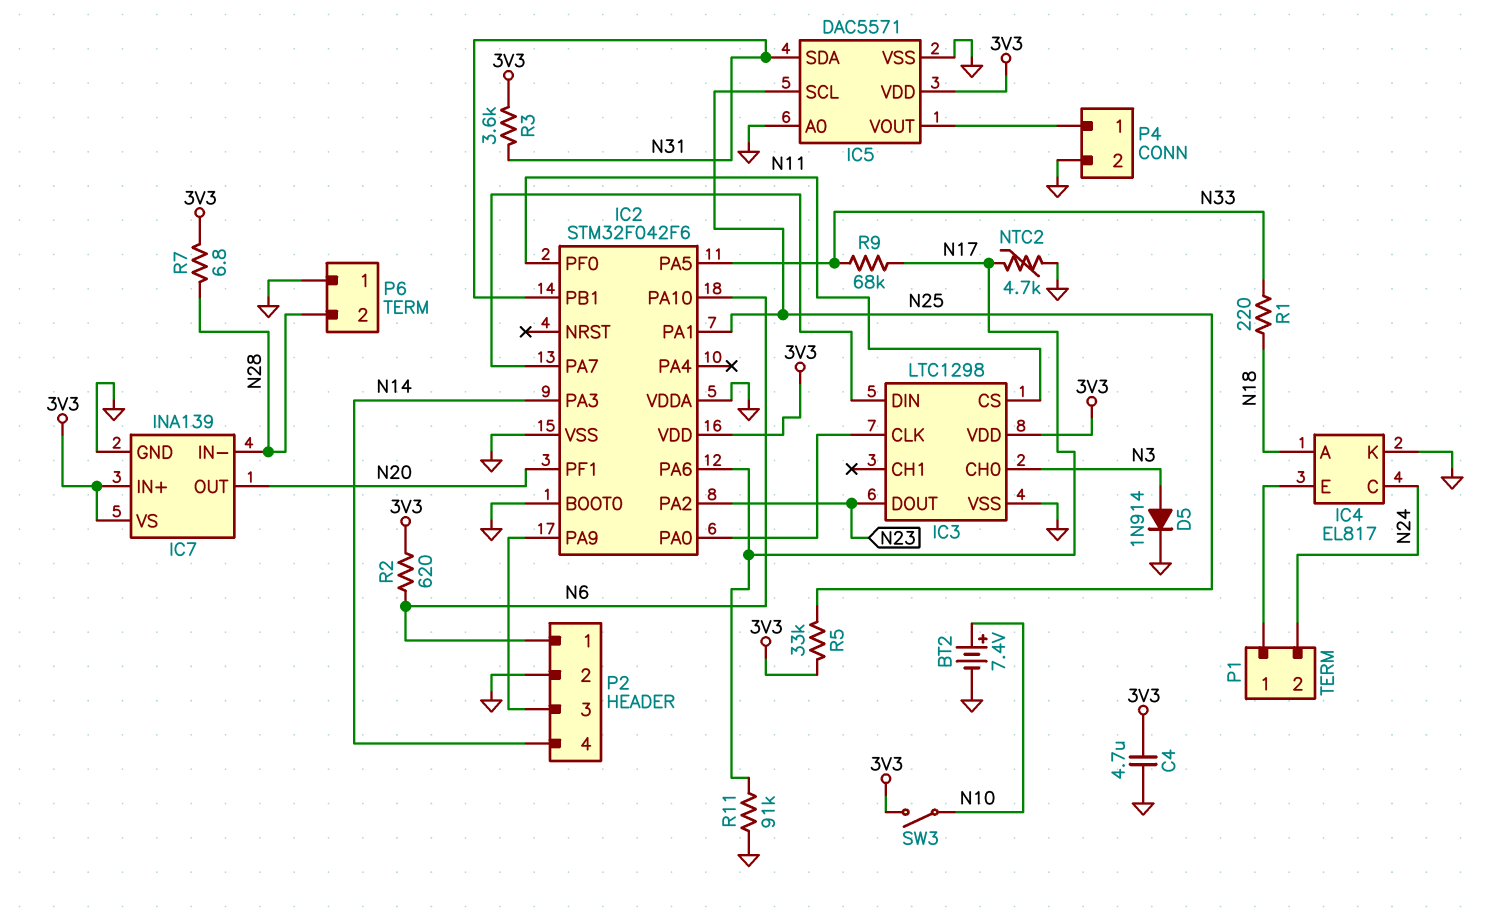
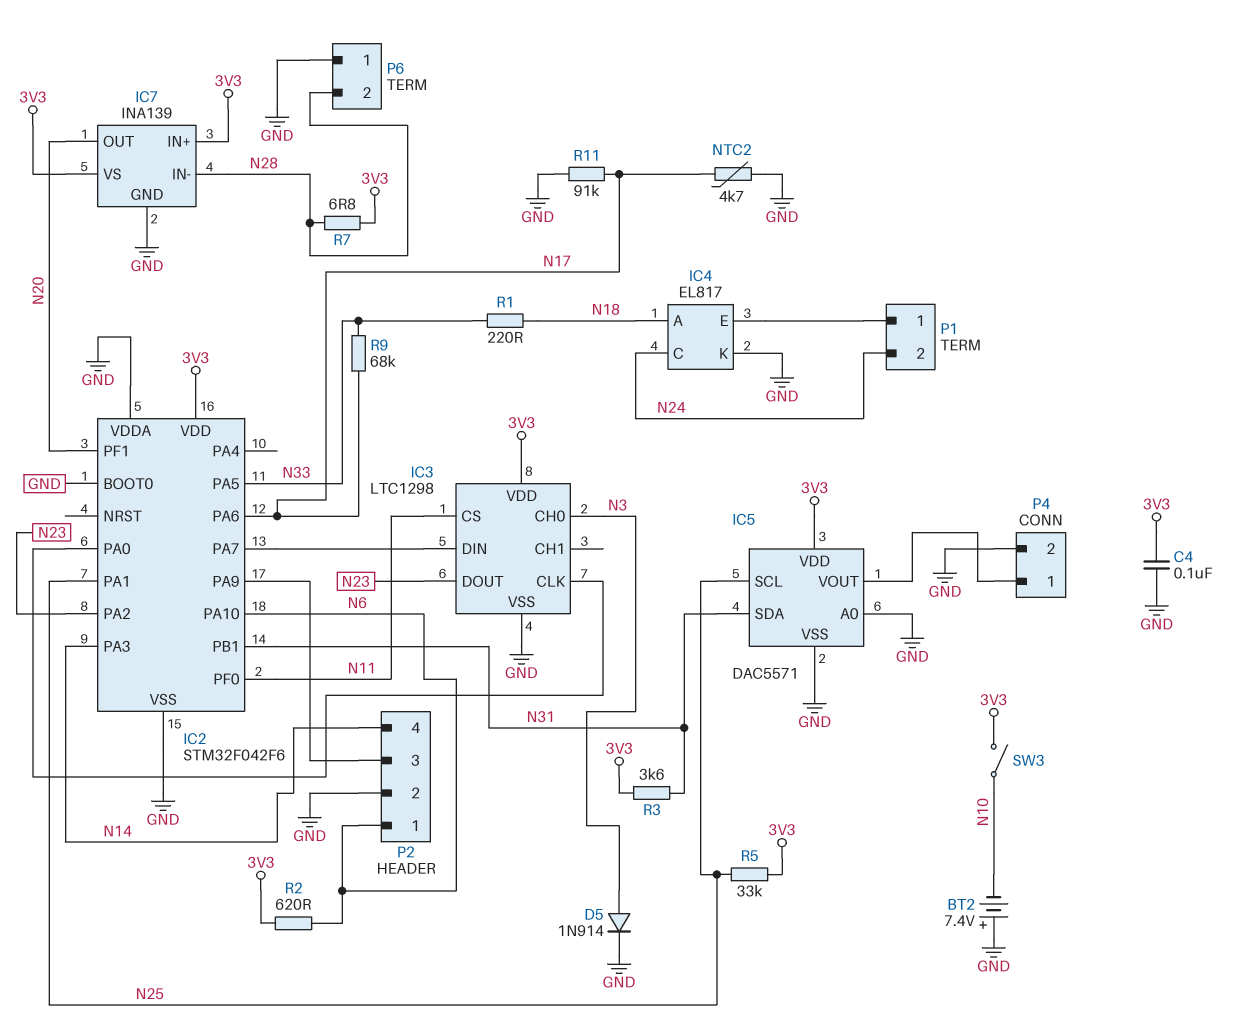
BT2: 7.4V (plus N10, minus GND) -> 7.4V (plus GND, minus N10)
C4: 4.7uF (3V3, GND) -> 100nF (3V3, GND)

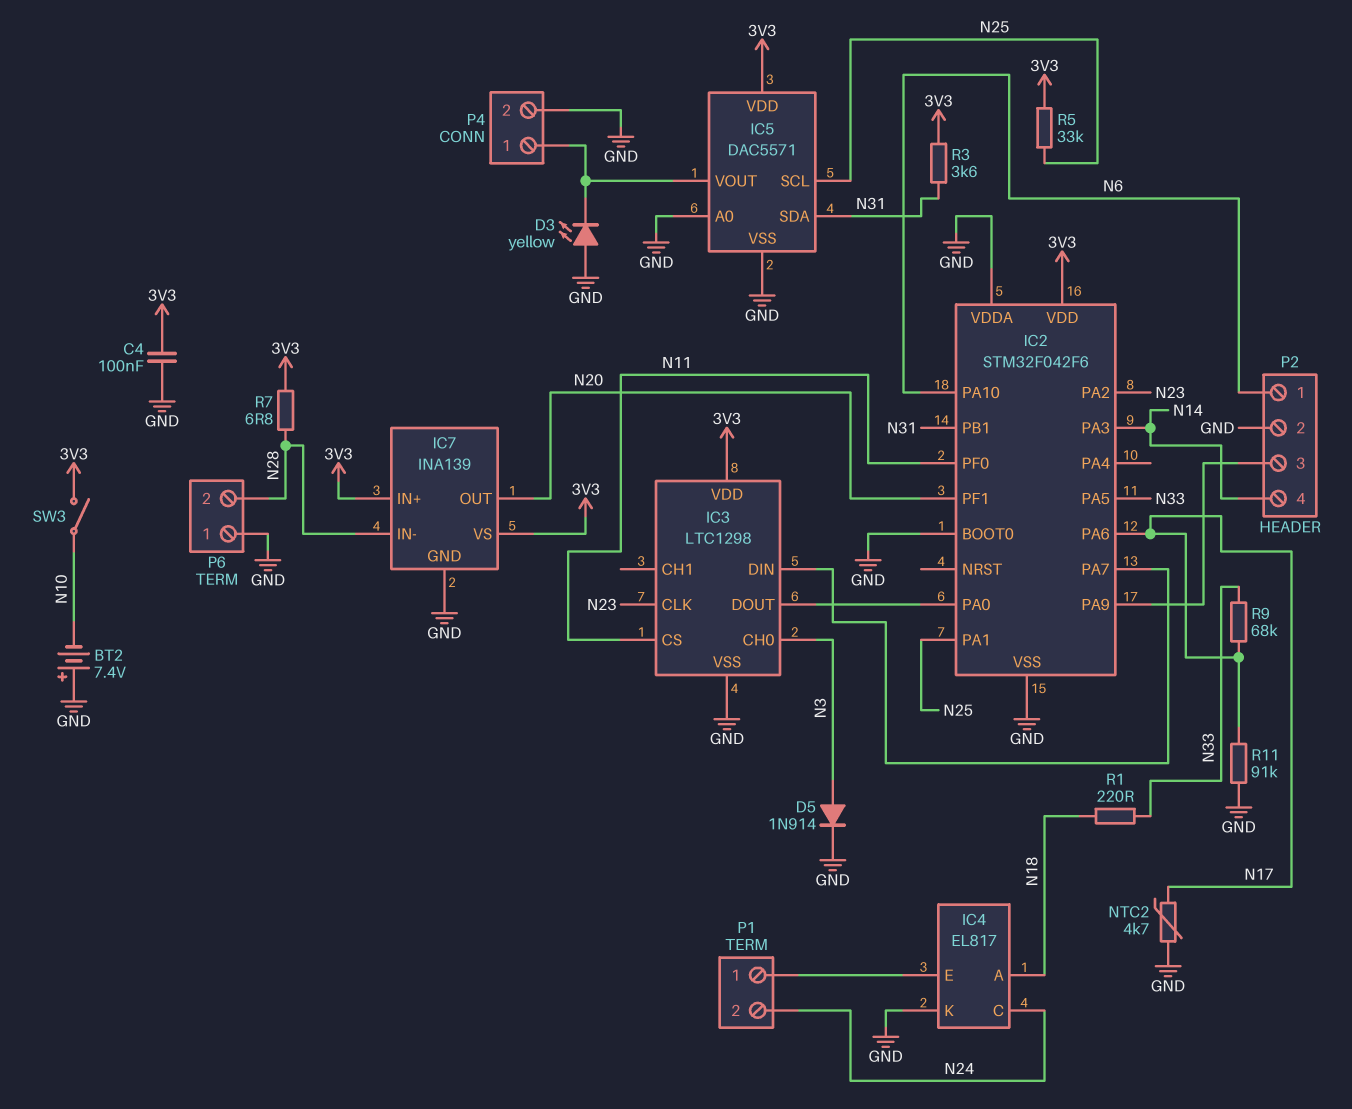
D3: none -> LED yellow (A GND, K IC5/VOUT)
IC3 pin CLK: IC2/PA0 -> N23
IC3 pin DOUT: N23 -> IC2/PA0
R2: 620 (3V3, N6) -> none

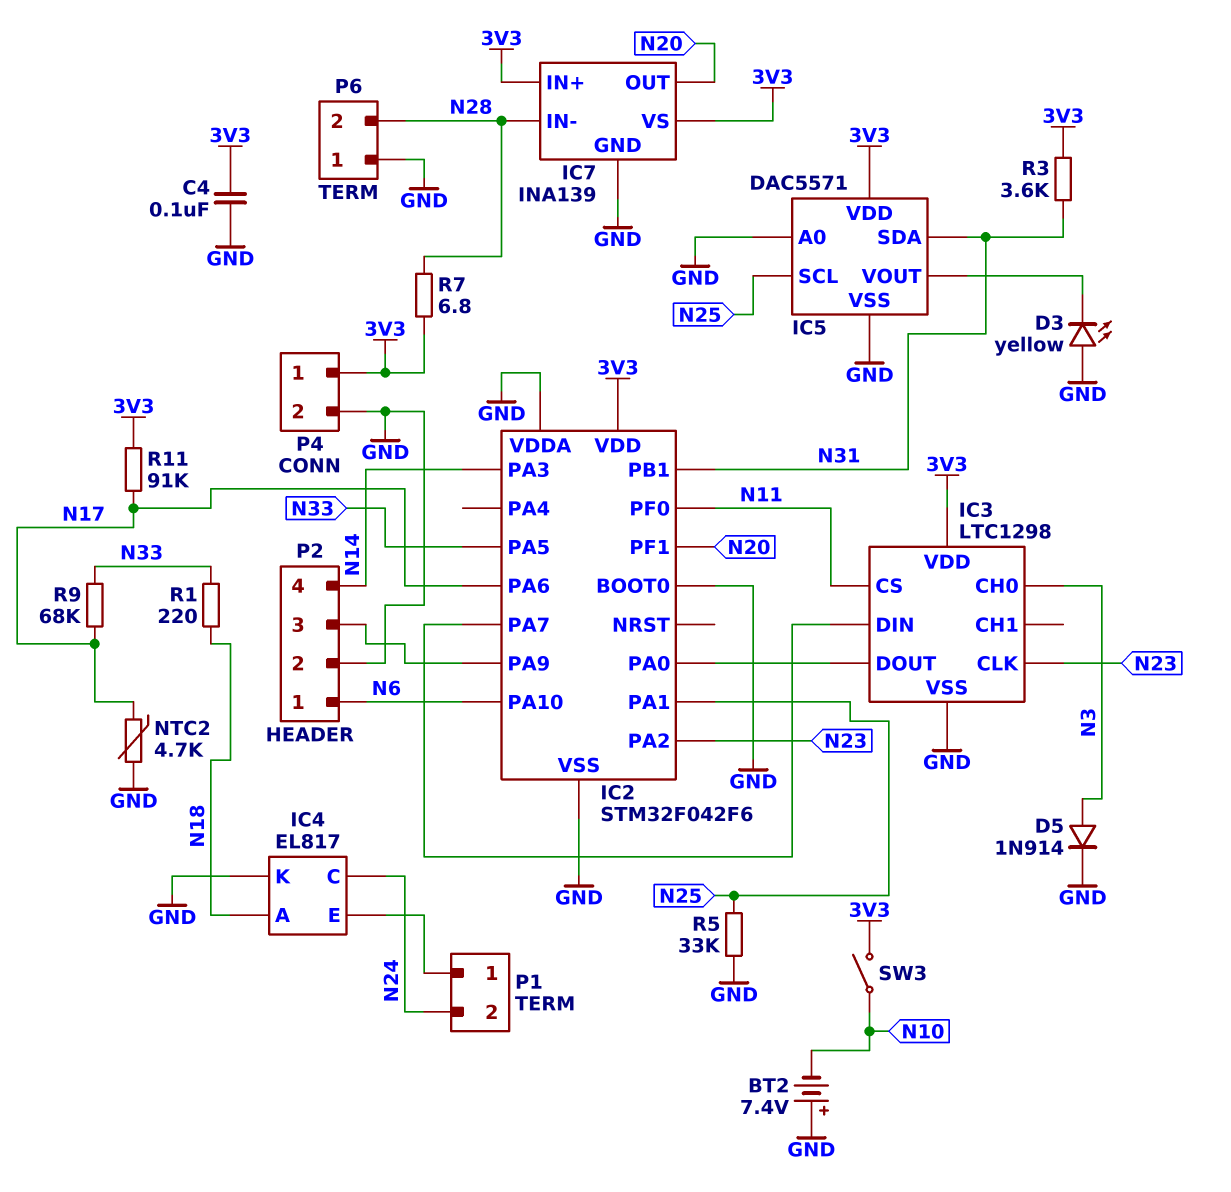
P4 pin 1: IC5/VOUT -> 3V3
R5: 33k (3V3, N25) -> 33k (GND, N25)
R11: 91k (GND, N17) -> 91k (3V3, N17)

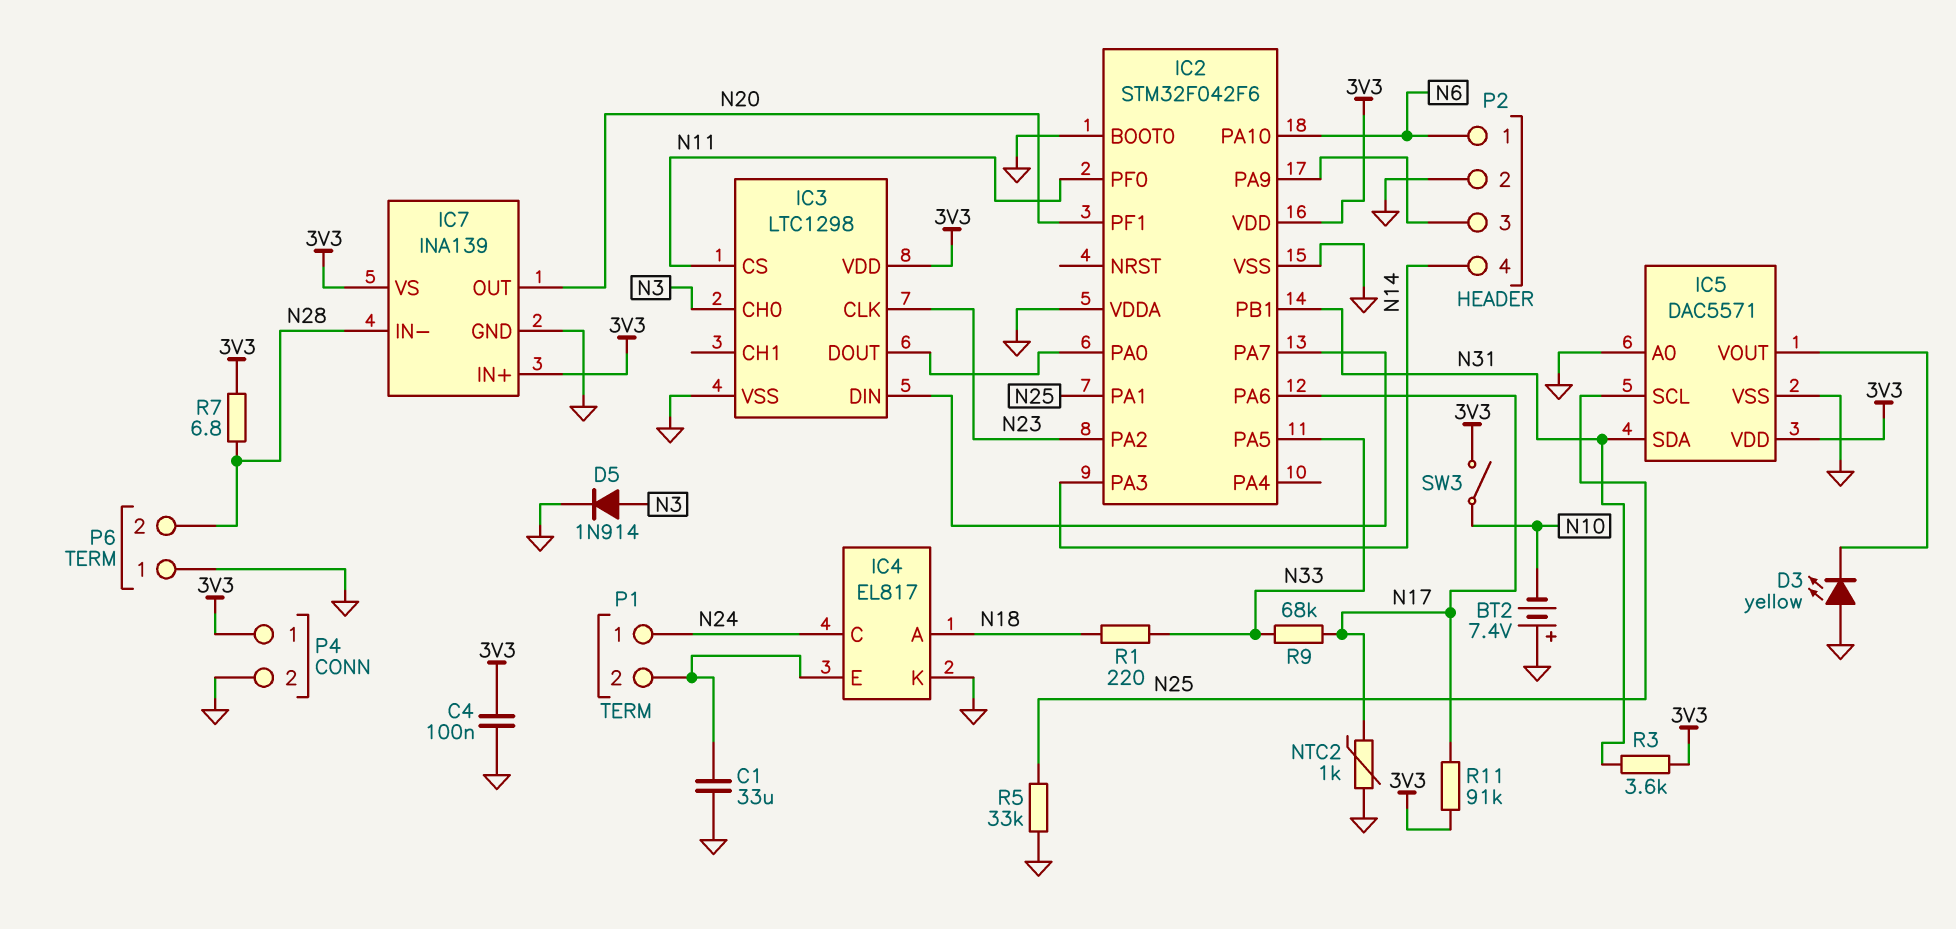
C1: none -> 33uF (GND, IC4/E)
NTC2: 4.7k (GND, N17) -> 1k (GND, N17)
P1 pin 1: IC4/E -> N24
P1 pin 2: N24 -> IC4/E

